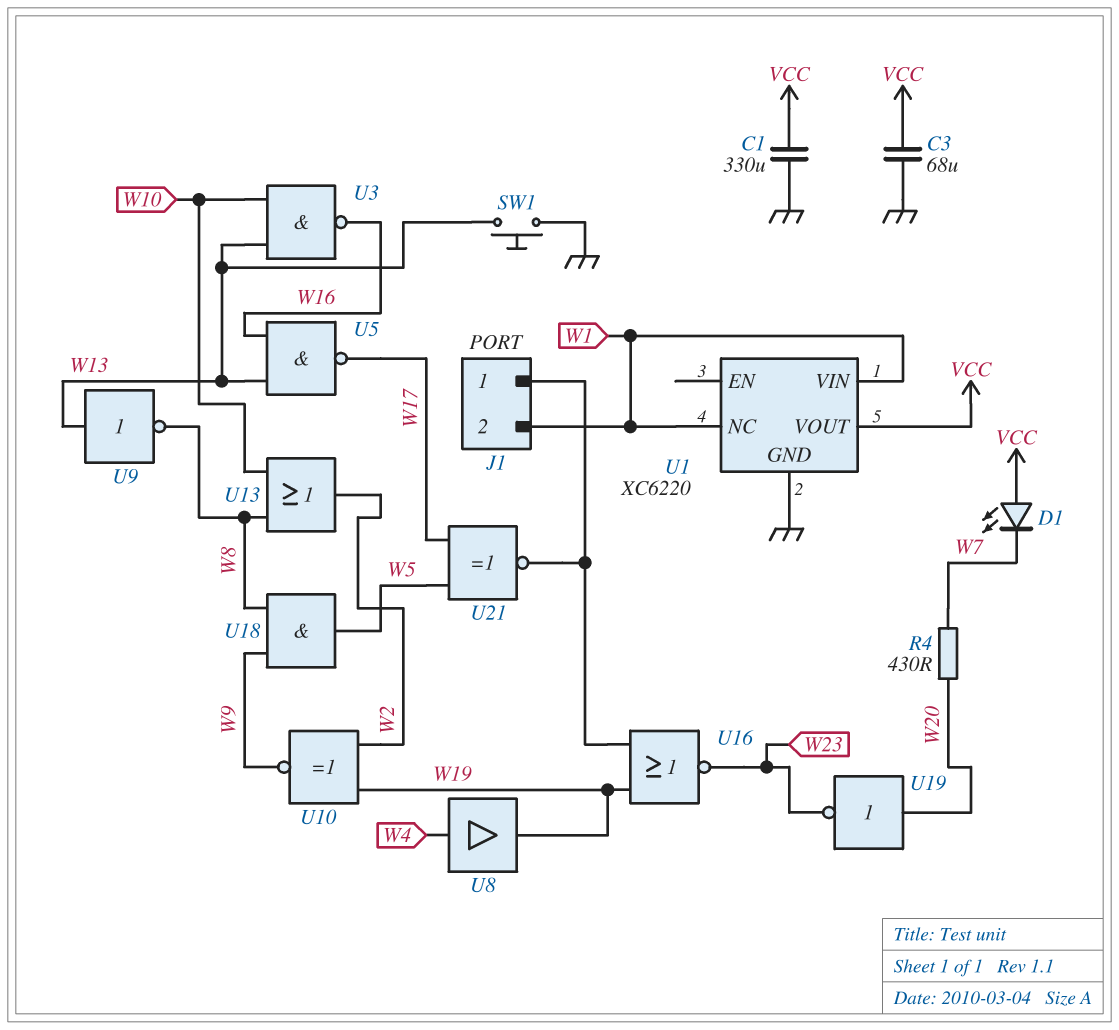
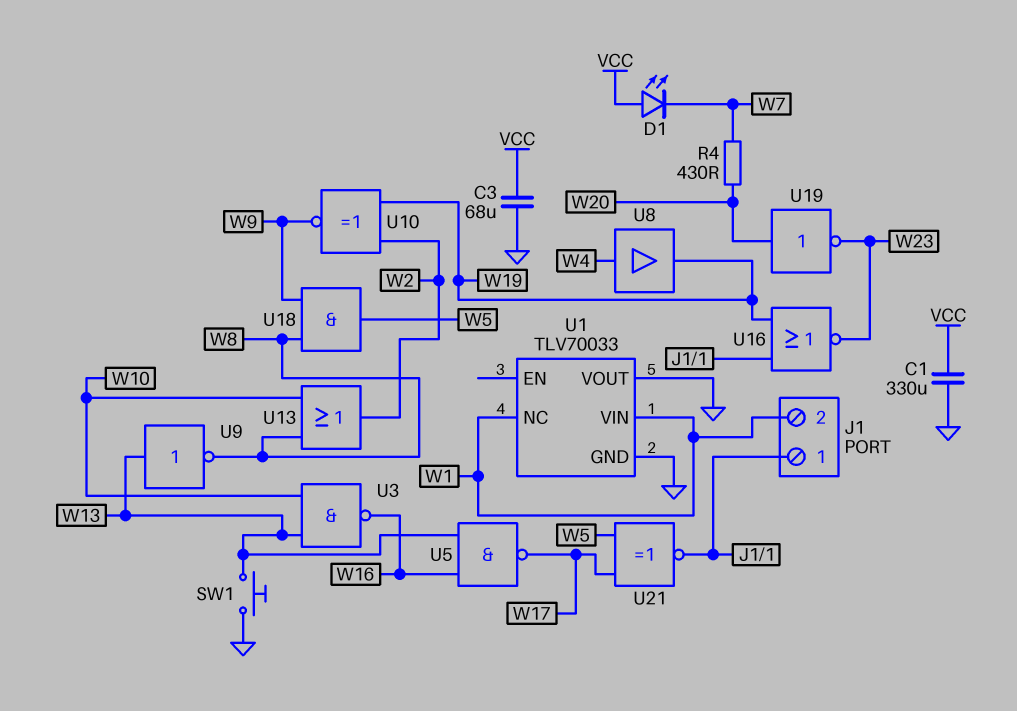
U1: XC6220 -> TLV70033
U1 pin VOUT: VCC -> GND

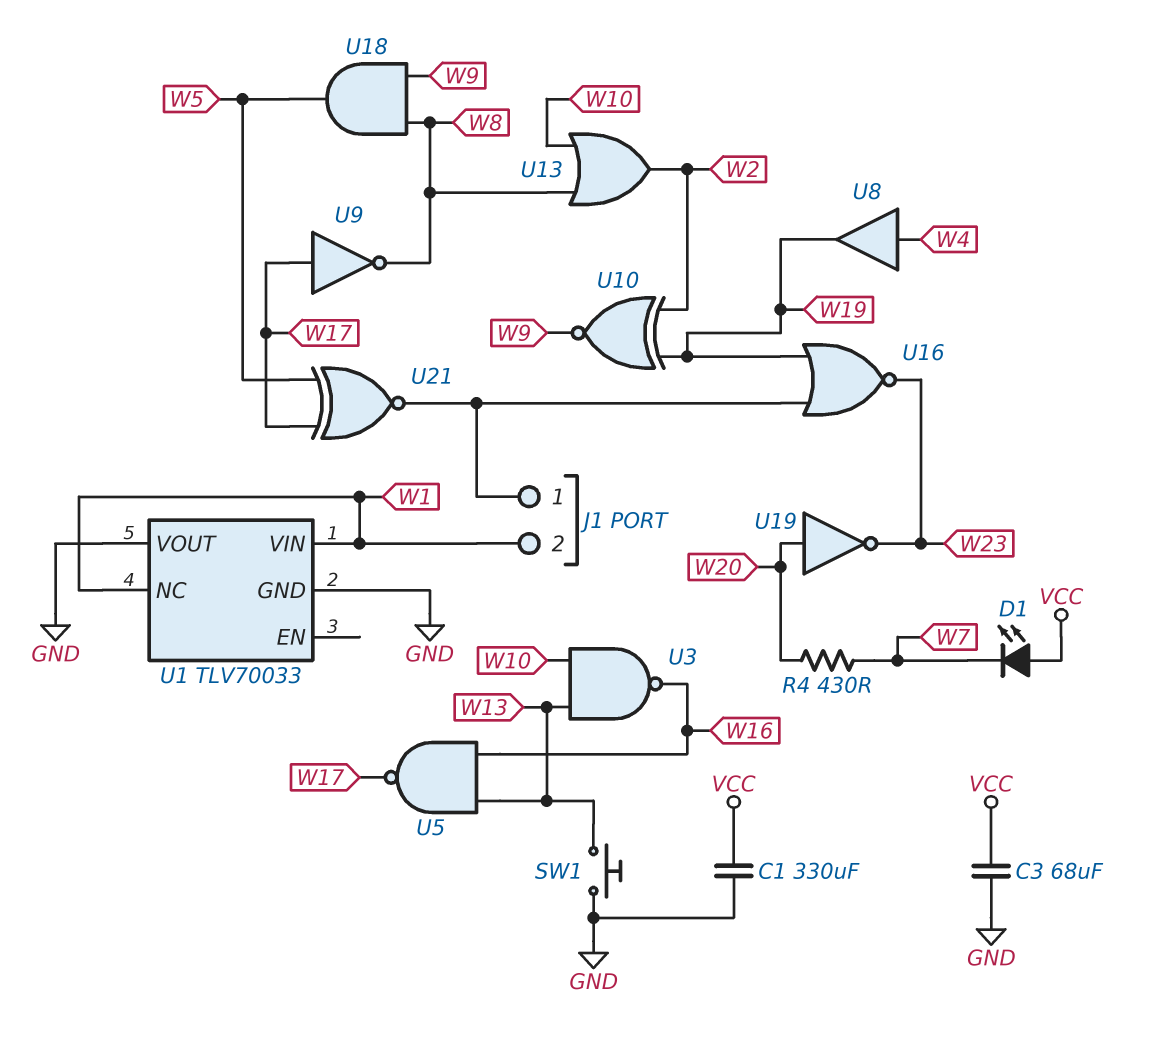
U9: NOT (in W13, out W8) -> NOT (in W17, out W8)

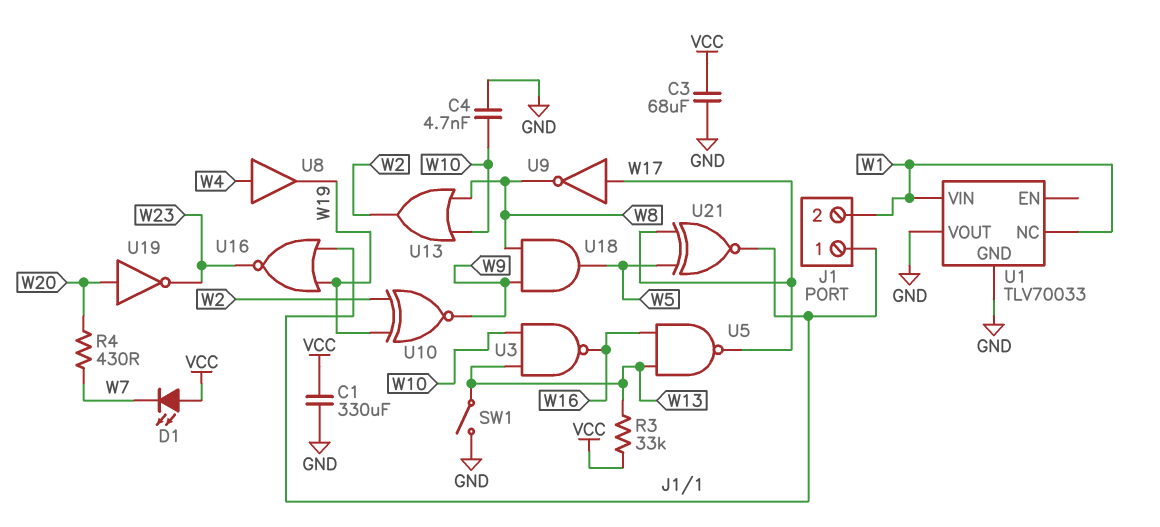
C4: none -> 4.7nF (GND, W10)
R3: none -> 33k (VCC, W13)
SW1: button (GND, W13) -> switch (GND, W13)

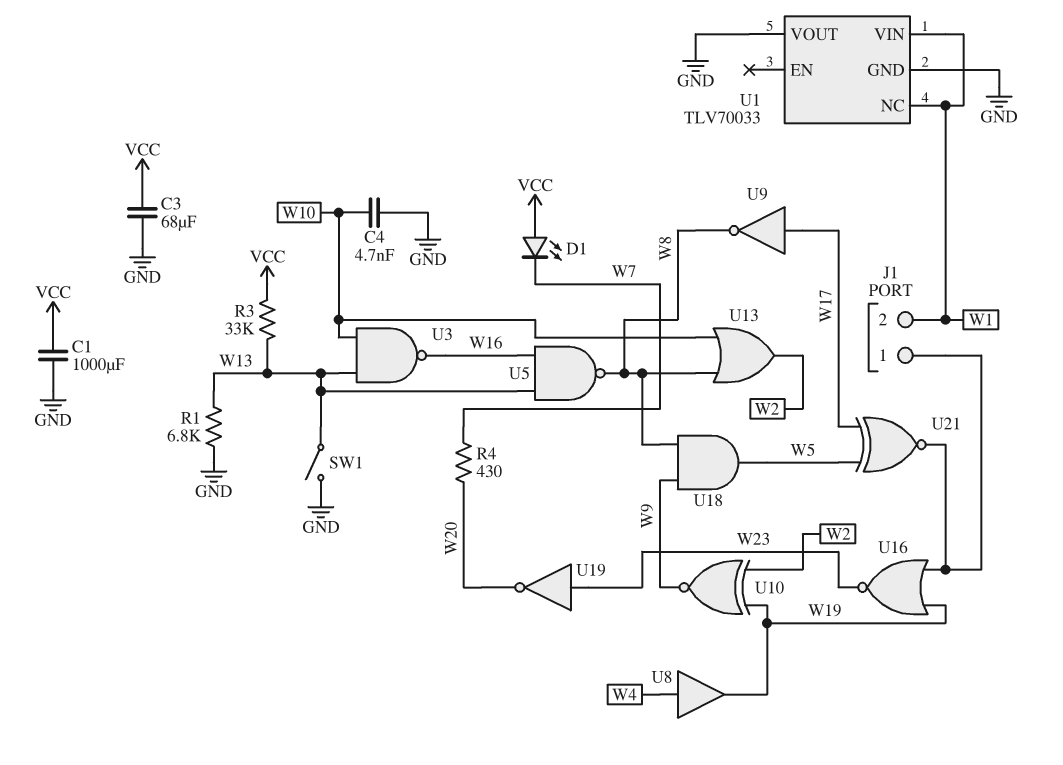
C1: 330uF (GND, VCC) -> 1000uF (GND, VCC)
R1: none -> 6.8k (GND, W13)
U5: NAND (in W13, in W16, out W17) -> NAND (in W13, in W16, out W8)
U19: NOT (in W20, out W23) -> NOT (in W23, out W20)

